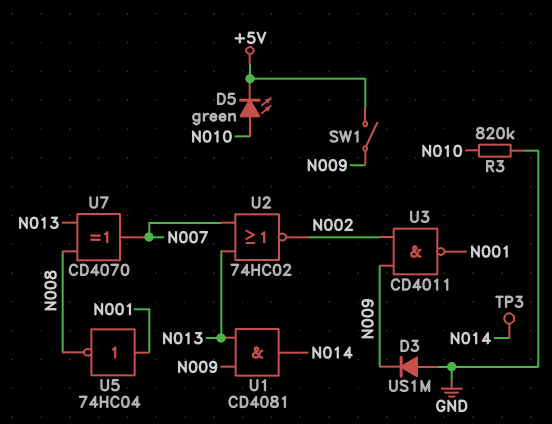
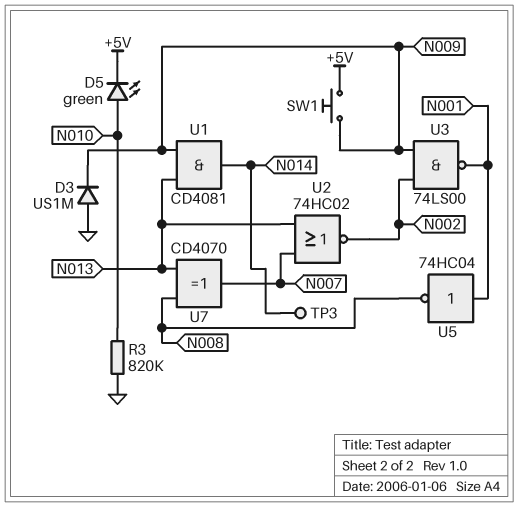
SW1: switch (+5V, N009) -> button (+5V, N009)
U3: NAND CD4011 (in N002, in N009, out N001) -> NAND 74LS00 (in N002, in N009, out N001)

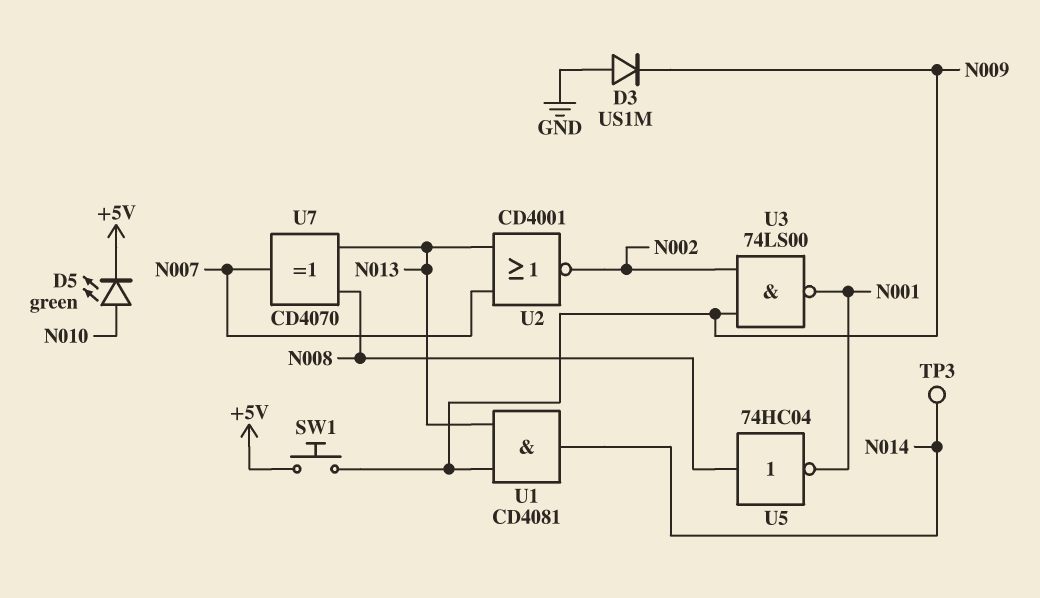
R3: 820k (GND, N010) -> none
U2: NOR 74HC02 (in N007, in N013, out N002) -> NOR CD4001 (in N007, in N013, out N002)
U5: NOT 74HC04 (in N001, out N008) -> NOT 74HC04 (in N008, out N001)

